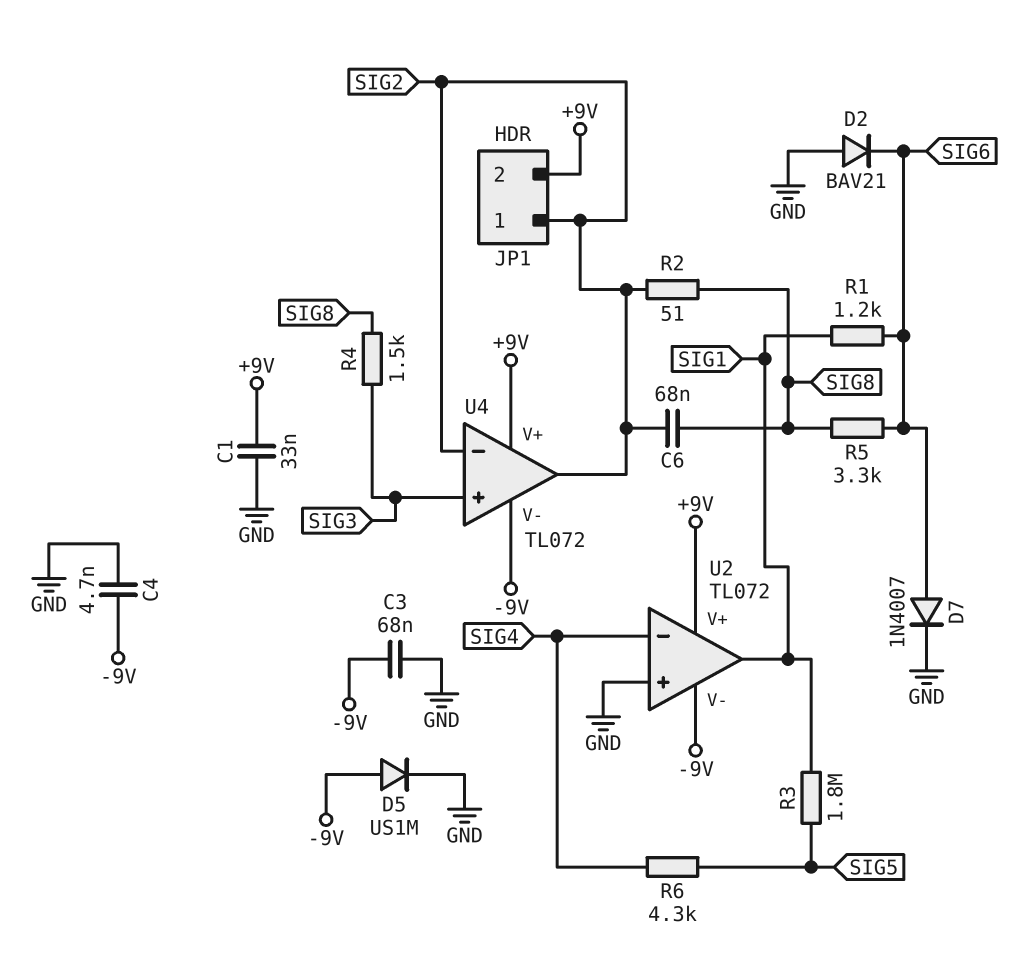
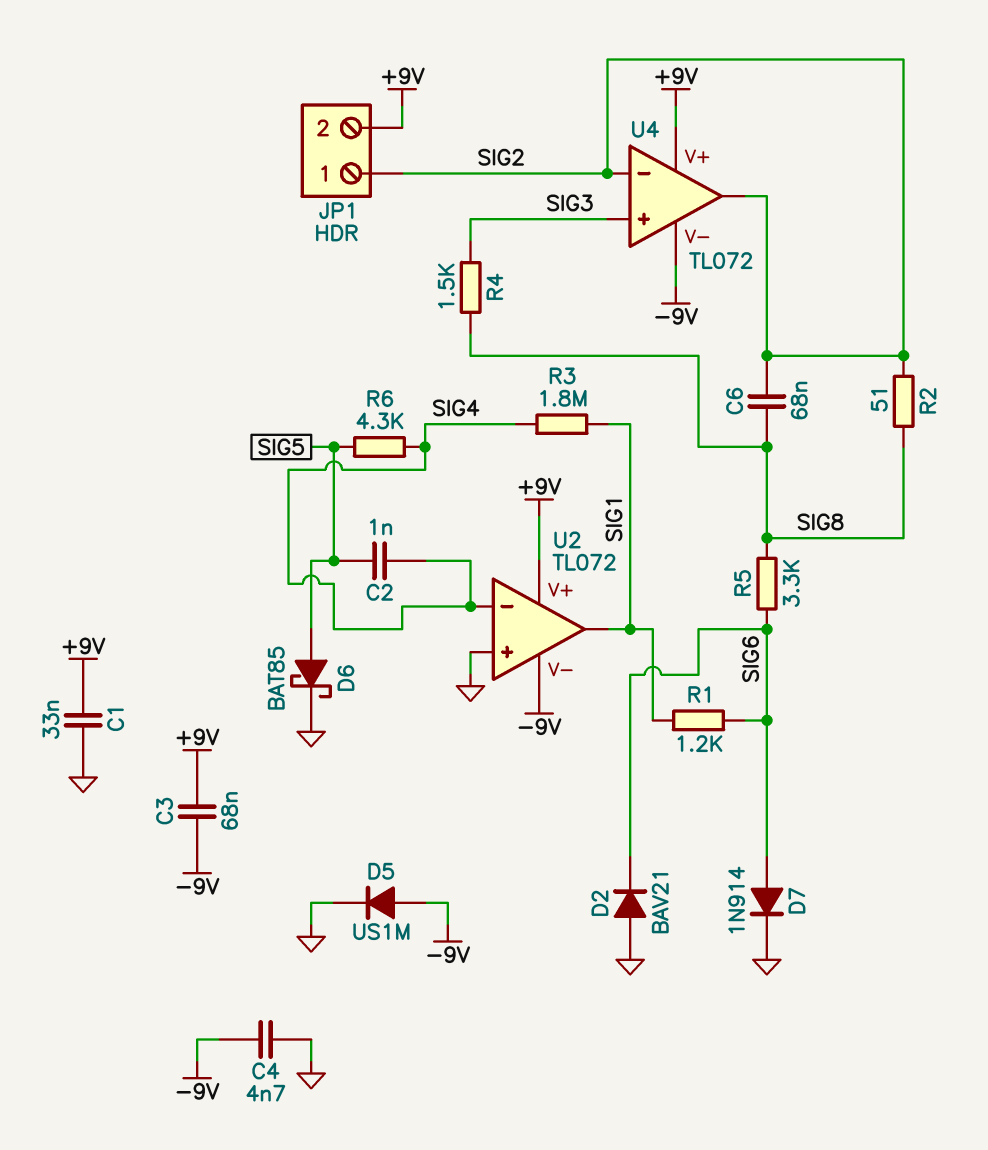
C2: none -> 1nF (SIG4, SIG5)
C3: 68nF (-9V, GND) -> 68nF (+9V, -9V)
D6: none -> schottky BAT85 (A SIG5, K GND)
D7: diode 1N4007 (A SIG6, K GND) -> diode 1N914 (A SIG6, K GND)
R3: 1.8M (SIG1, SIG5) -> 1.8M (SIG1, SIG4)

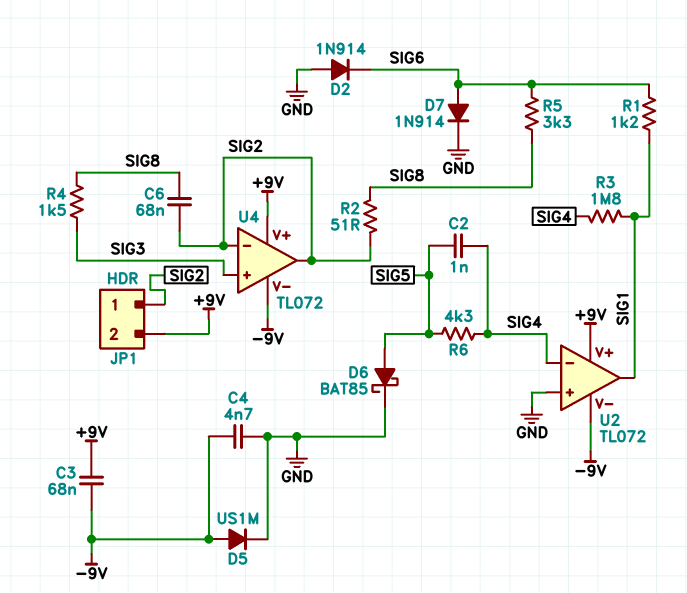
C1: 33nF (+9V, GND) -> none
D2: diode BAV21 (A GND, K SIG6) -> diode 1N914 (A GND, K SIG6)

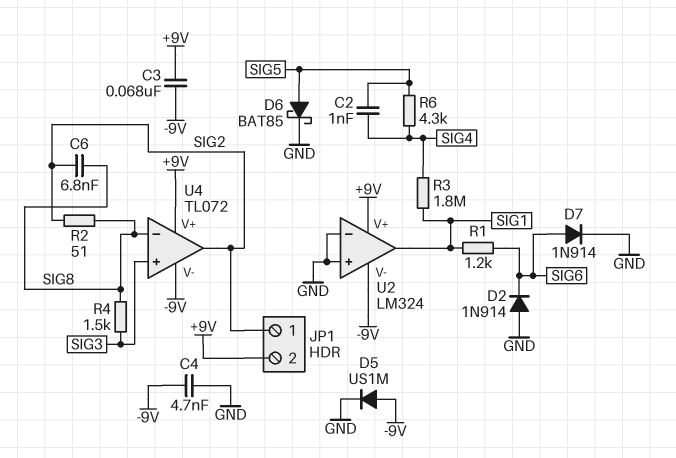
C6: 68nF (SIG2, SIG8) -> 6.8nF (SIG2, SIG8)
R5: 3.3k (SIG6, SIG8) -> none
U2: TL072 -> LM324
U2 pin in-: SIG4 -> GND
U4 pin in-: SIG2 -> SIG8

